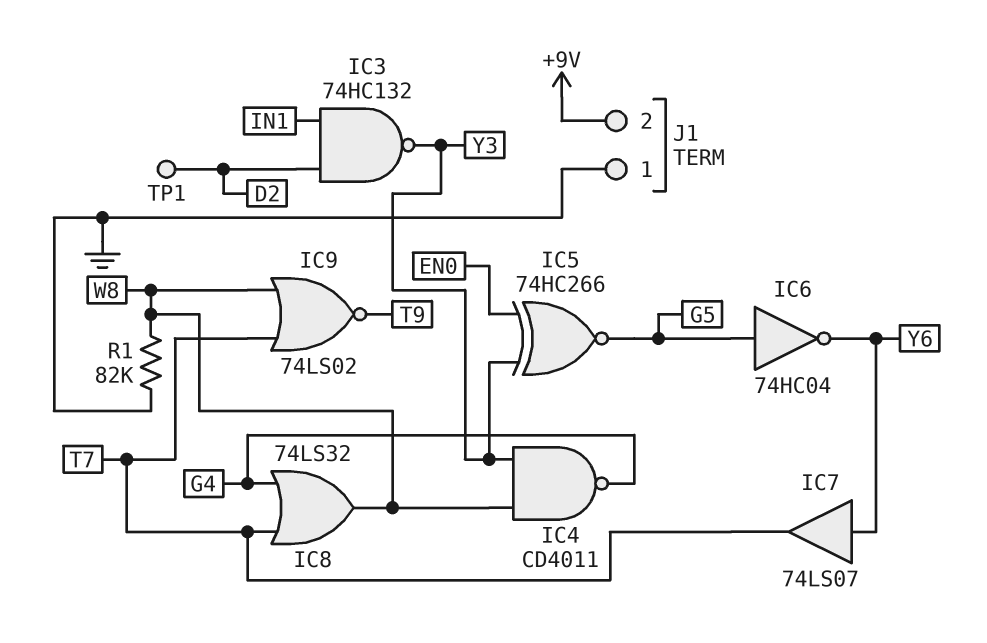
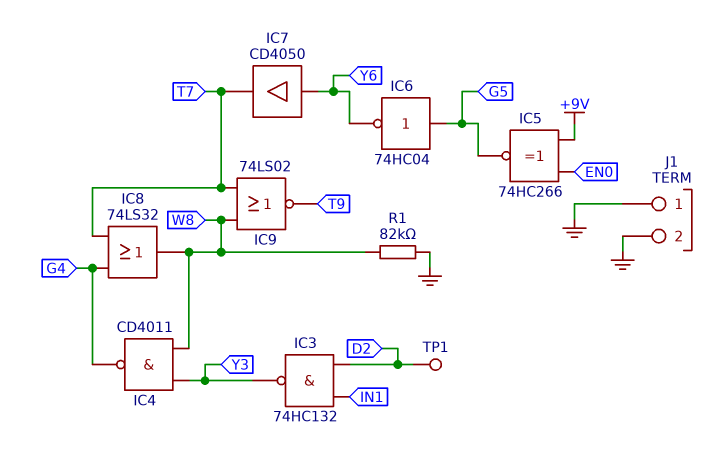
IC5: XNOR 74HC266 (in EN0, in Y3, out G5) -> XNOR 74HC266 (in +9V, in EN0, out G5)
IC7: buffer 74LS07 (in Y6, out T7) -> buffer CD4050 (in Y6, out T7)
J1 pin 2: +9V -> GND

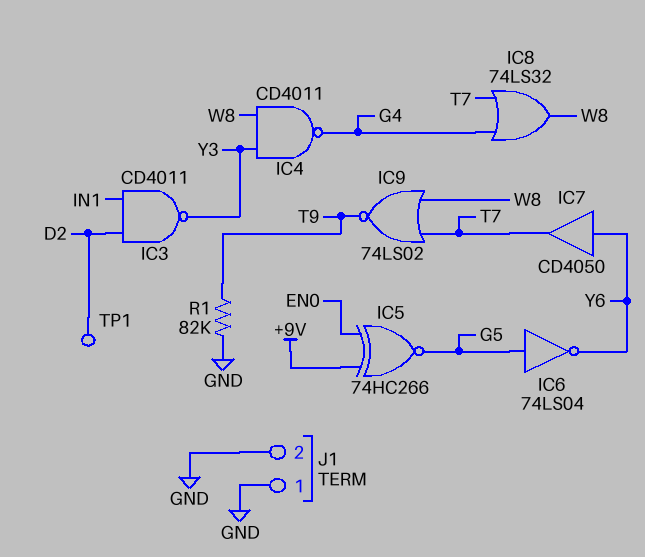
IC3: NAND 74HC132 (in D2, in IN1, out Y3) -> NAND CD4011 (in D2, in IN1, out Y3)
IC6: NOT 74HC04 (in G5, out Y6) -> NOT 74LS04 (in G5, out Y6)
R1: 82k (GND, W8) -> 82k (GND, T9)

